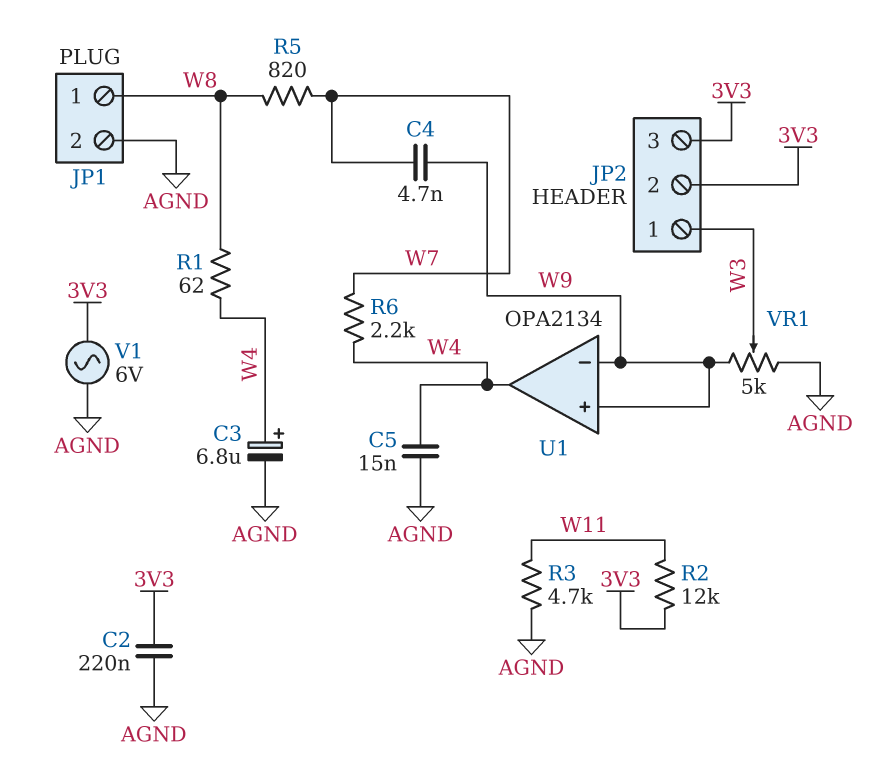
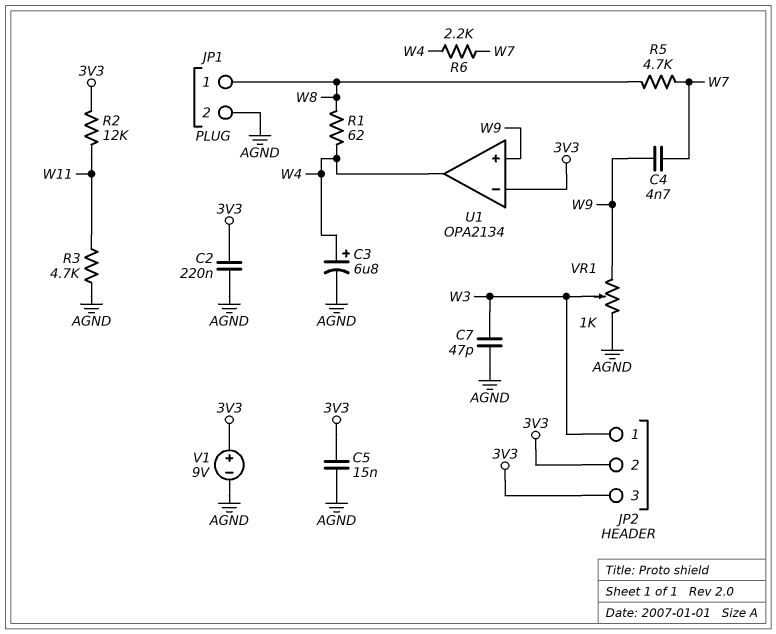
C5: 15nF (AGND, W4) -> 15nF (3V3, AGND)
C7: none -> 47pF (AGND, W3)
R5: 820 (W7, W8) -> 4.7k (W7, W8)
U1 pin in-: W9 -> 3V3
V1: AC 6V (3V3, AGND) -> 9V (plus 3V3, minus AGND)
VR1: 5k (AGND, W9, wiper W3) -> 1k (AGND, W9, wiper W3)

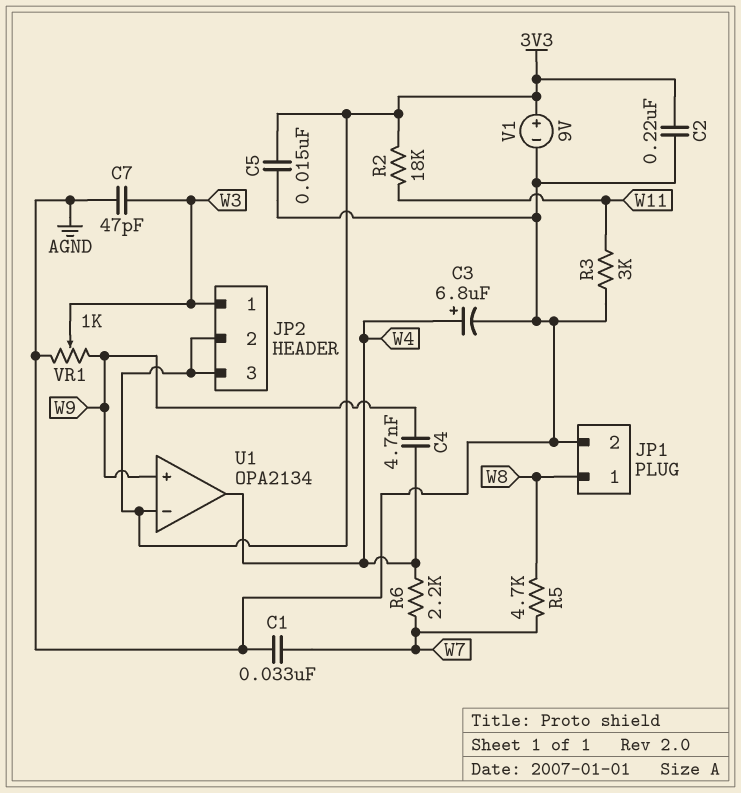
C1: none -> 33nF (AGND, W7)
C4: 4.7nF (W7, W9) -> 4.7nF (W4, W9)
R1: 62 (W4, W8) -> none
R2: 12k (3V3, W11) -> 18k (3V3, W11)
R3: 4.7k (AGND, W11) -> 3k (AGND, W11)

